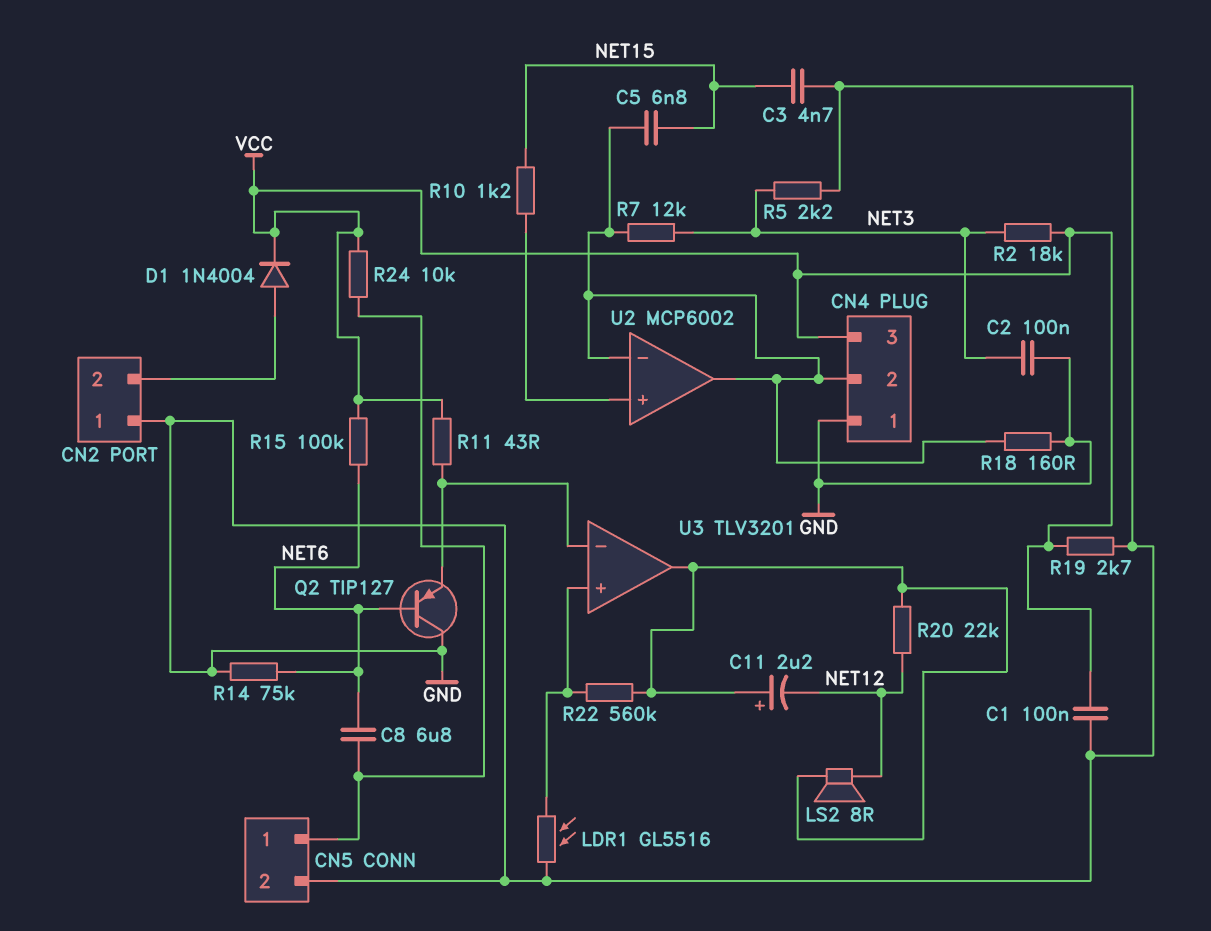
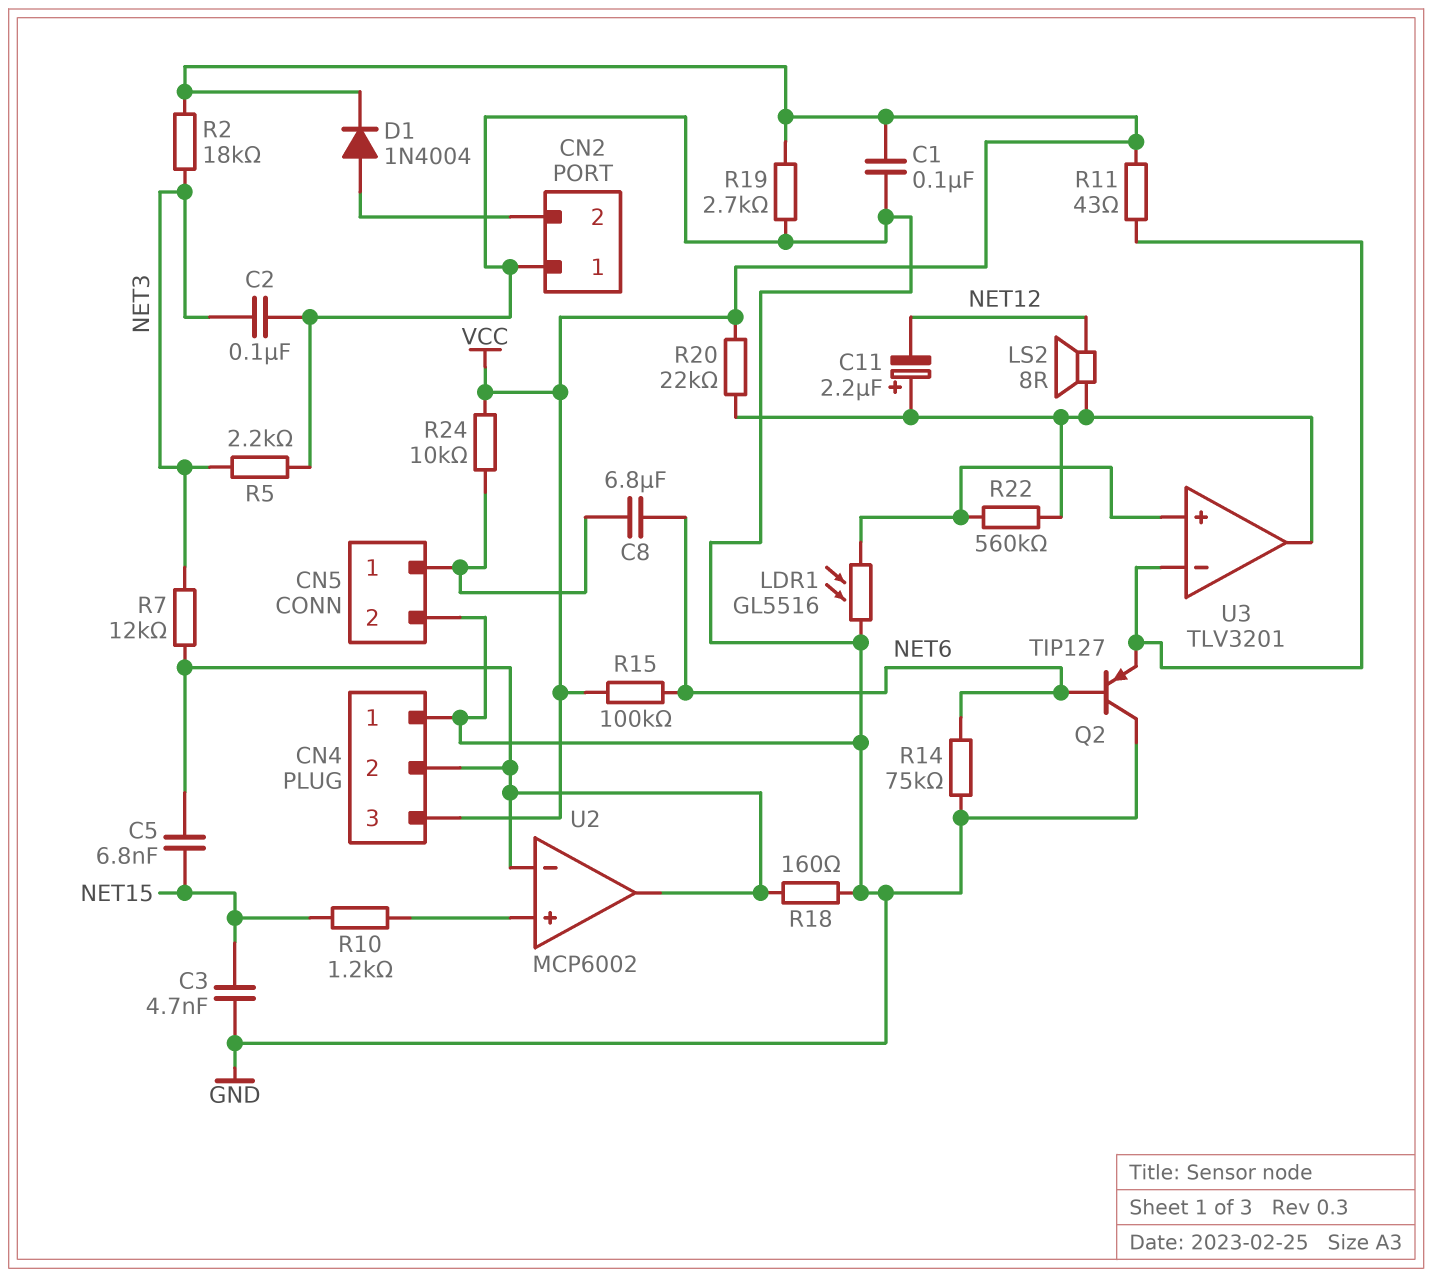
R20: 22k (NET12, U3/out) -> 22k (U3/out, VCC)

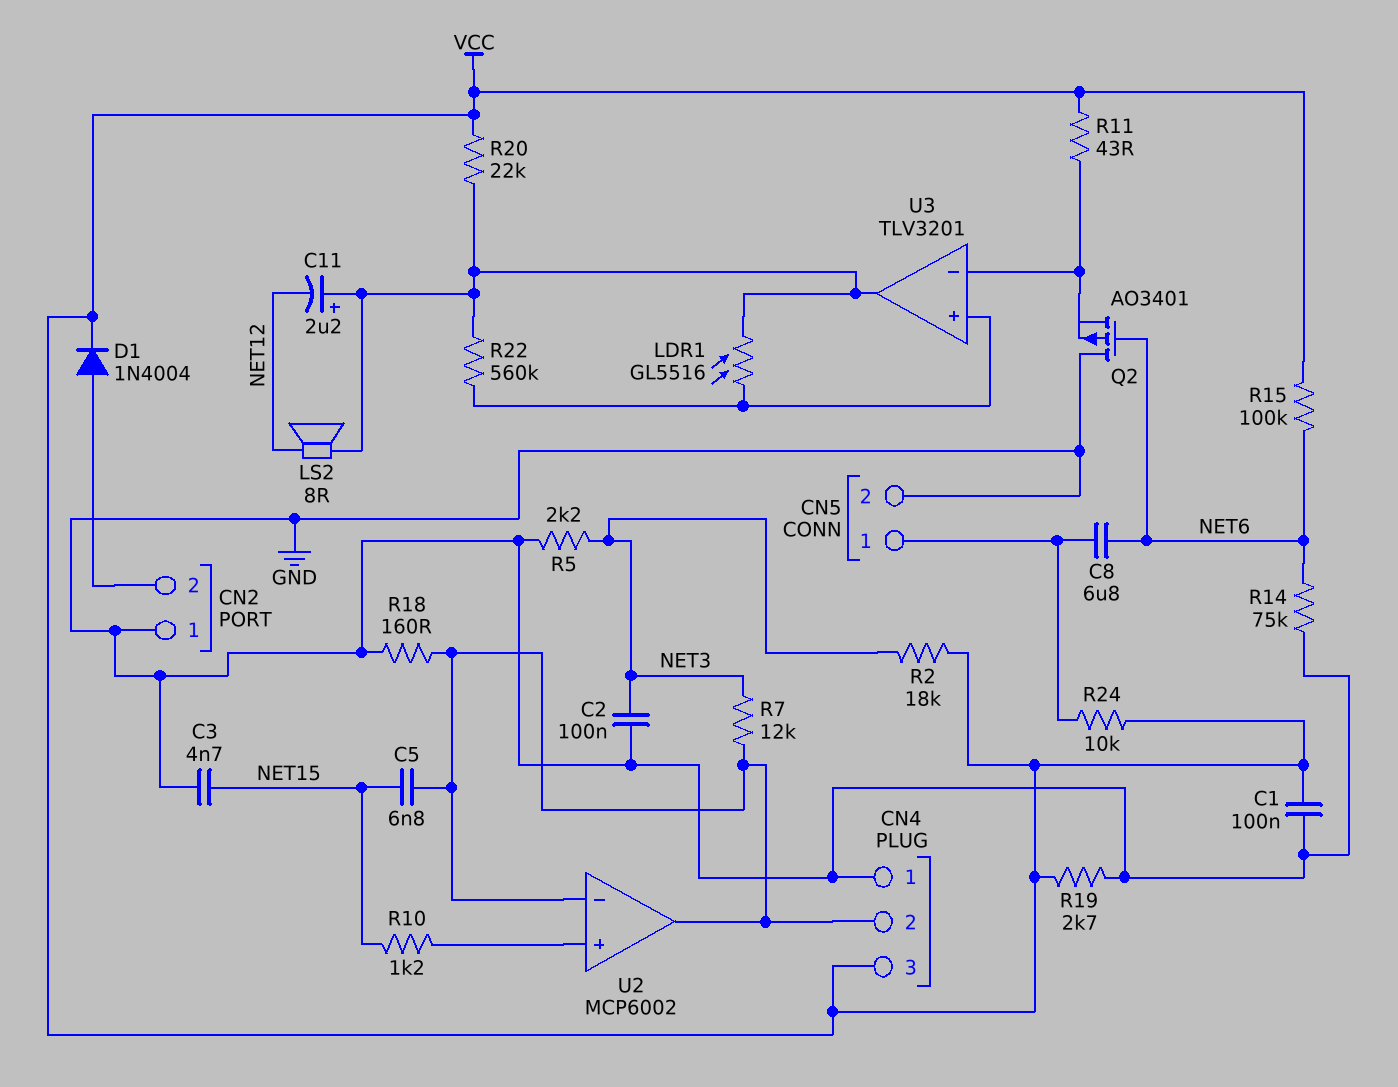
LDR1: GL5516 (GND, U3/in+) -> GL5516 (U3/in+, U3/out)
Q2: PNP TIP127 (B NET6, C GND, E U3/in-) -> PMOS AO3401 (G NET6, D GND, S U3/in-)

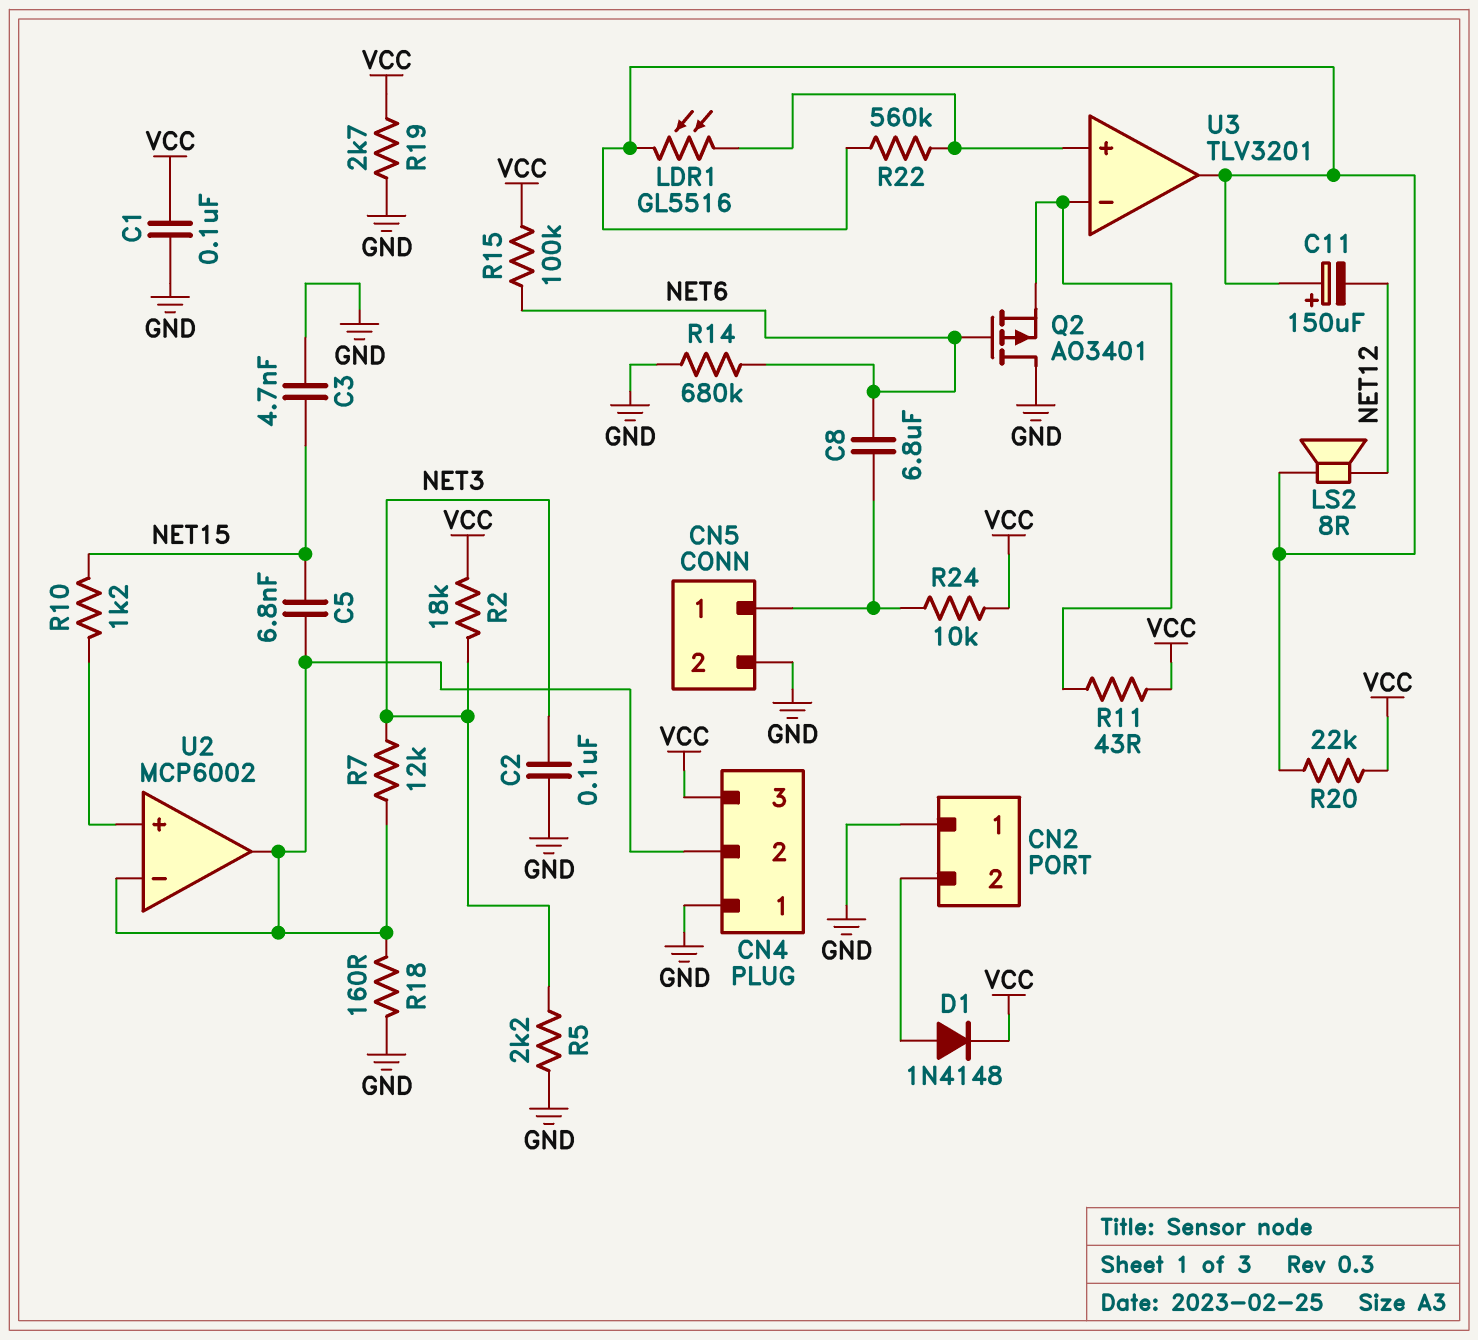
C11: 2.2uF (plus U3/out, minus NET12) -> 150uF (plus U3/out, minus NET12)
D1: diode 1N4004 (A CN2/2, K VCC) -> diode 1N4148 (A CN2/2, K VCC)
R14: 75k (GND, NET6) -> 680k (GND, NET6)

